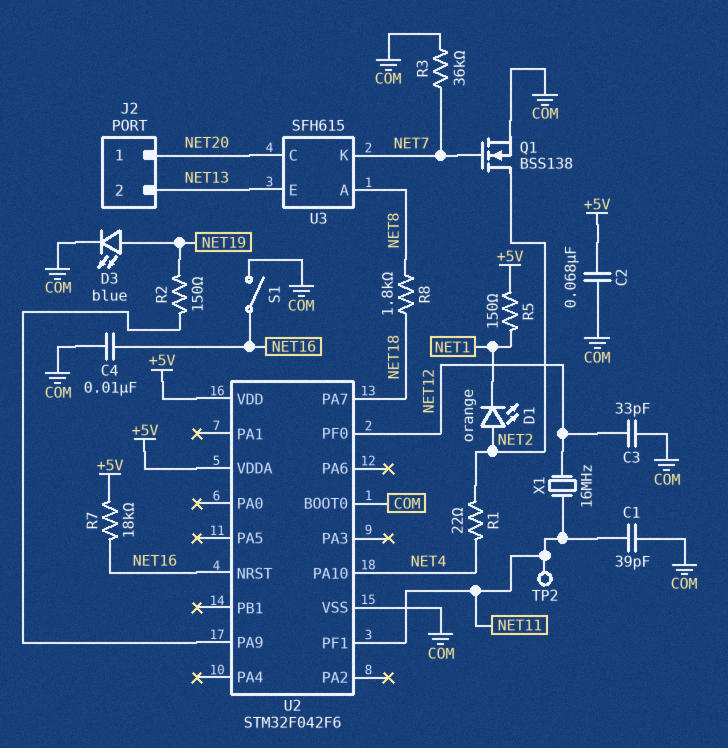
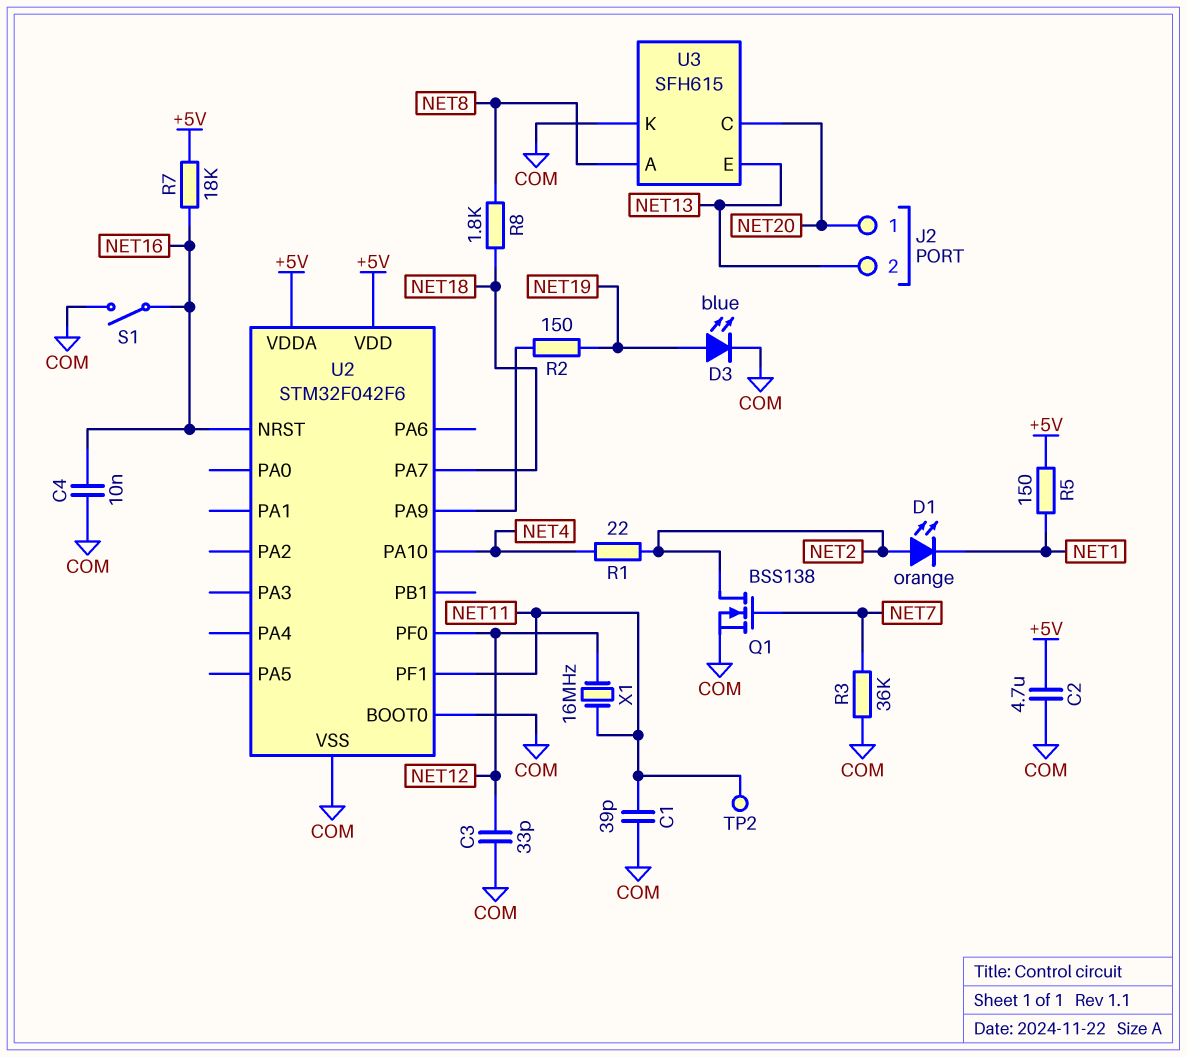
C2: 68nF (+5V, COM) -> 4.7uF (+5V, COM)
U3 pin K: NET7 -> COM

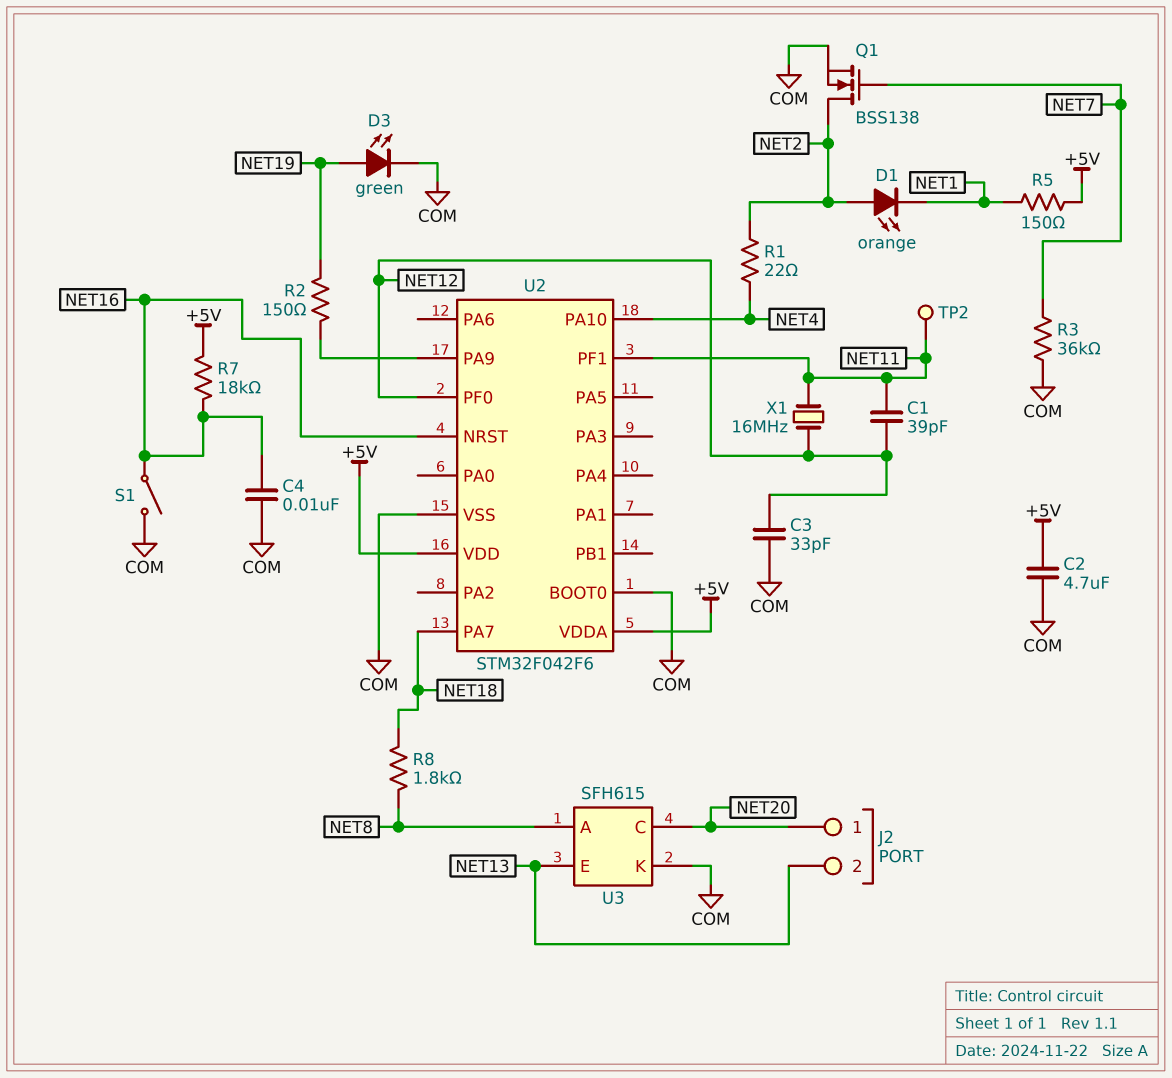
C1: 39pF (COM, NET11) -> 39pF (NET11, NET12)
D3: LED blue (A NET19, K COM) -> LED green (A NET19, K COM)

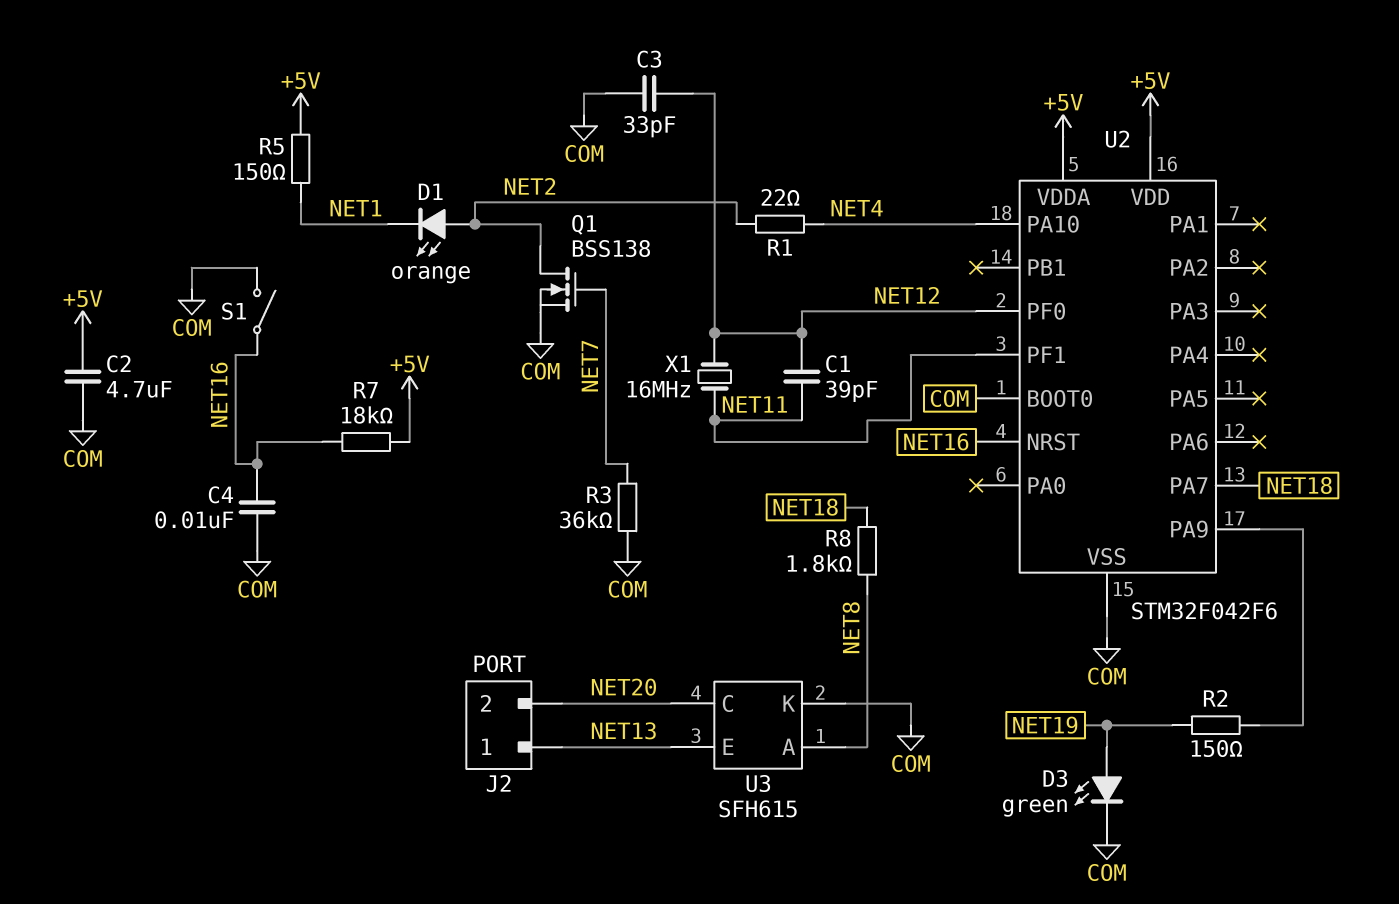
J2 pin 1: NET20 -> NET13
J2 pin 2: NET13 -> NET20
TP2: test point (NET11) -> none

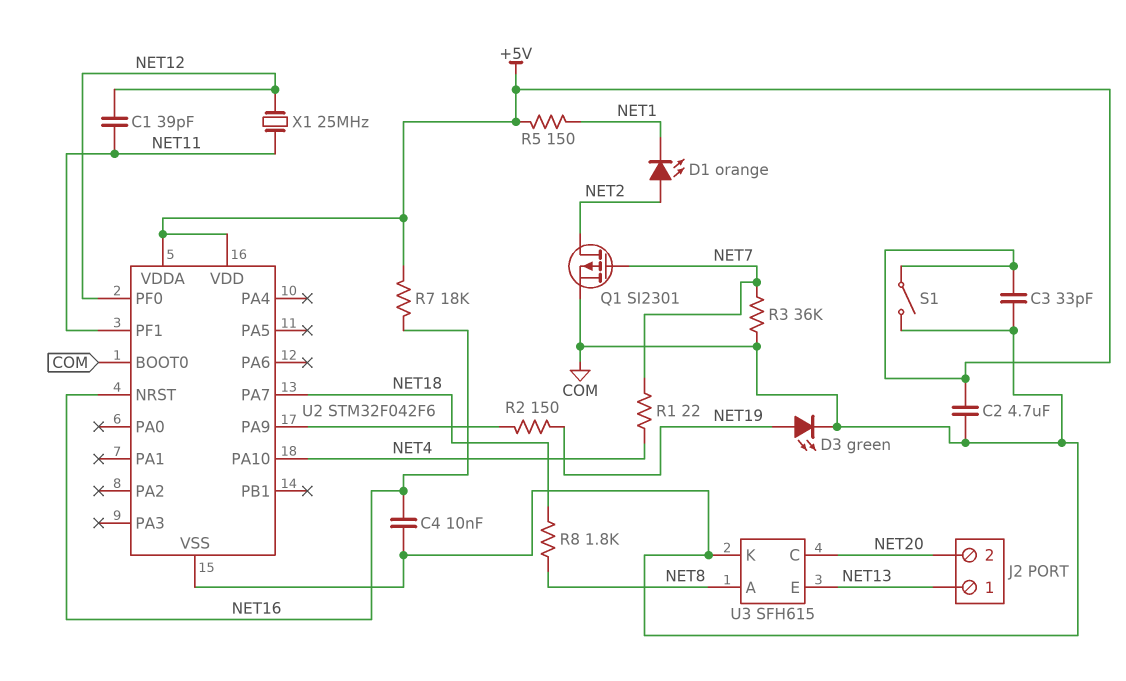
C3: 33pF (COM, NET12) -> 33pF (+5V, COM)
Q1: NMOS BSS138 (G NET7, D NET2, S COM) -> PMOS SI2301 (G NET7, D NET2, S COM)
R1: 22 (NET2, NET4) -> 22 (NET4, NET7)
S1: switch (COM, NET16) -> switch (+5V, COM)
X1: 16MHz (NET11, NET12) -> 25MHz (NET11, NET12)

